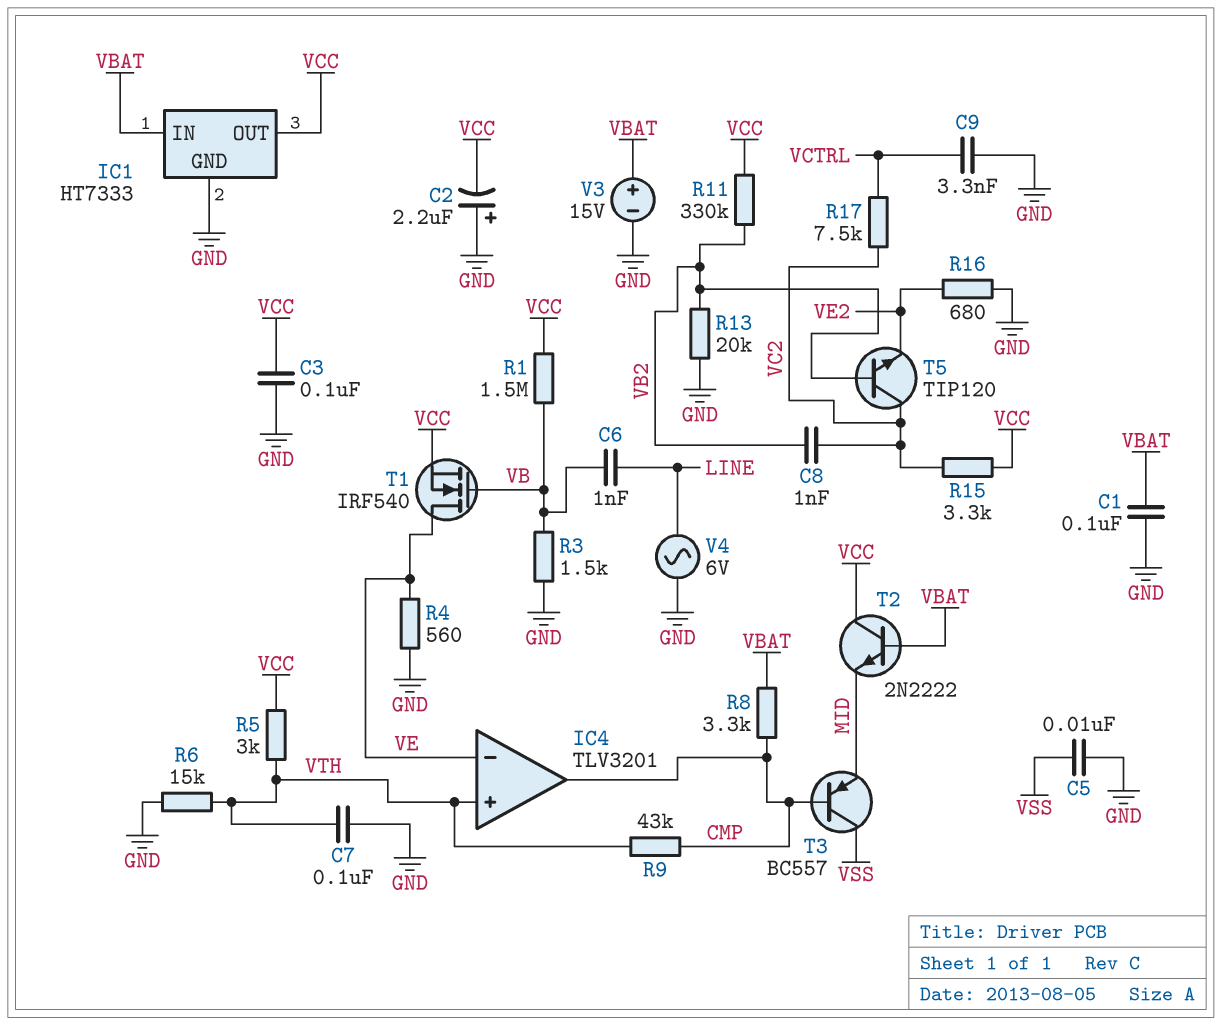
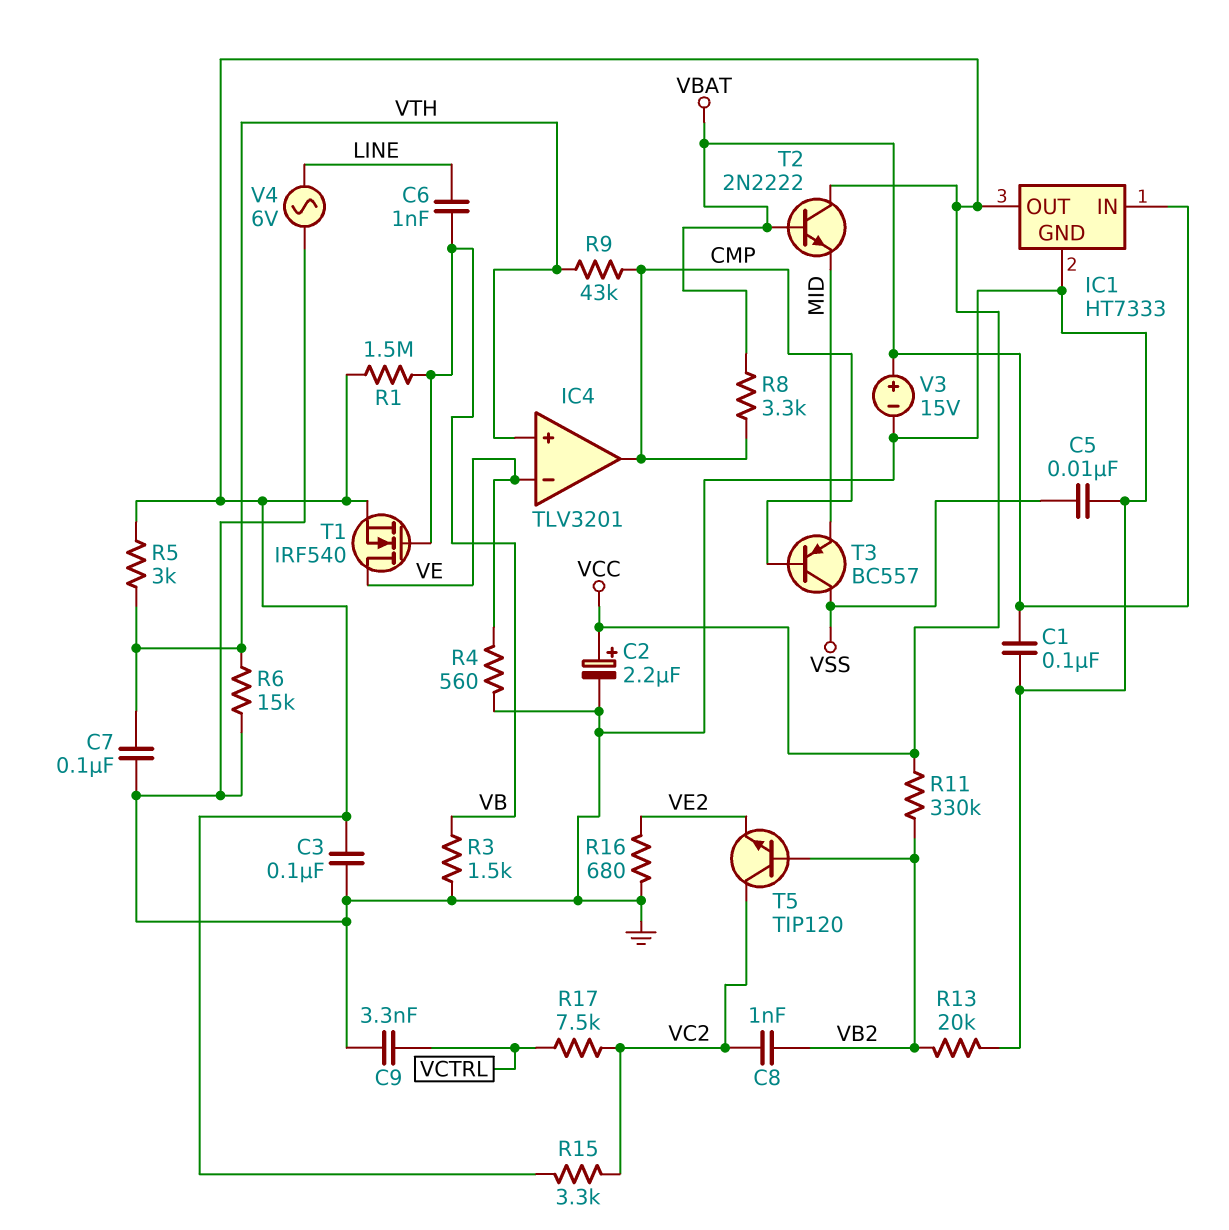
C2: 2.2uF (plus GND, minus VCC) -> 2.2uF (plus VCC, minus GND)

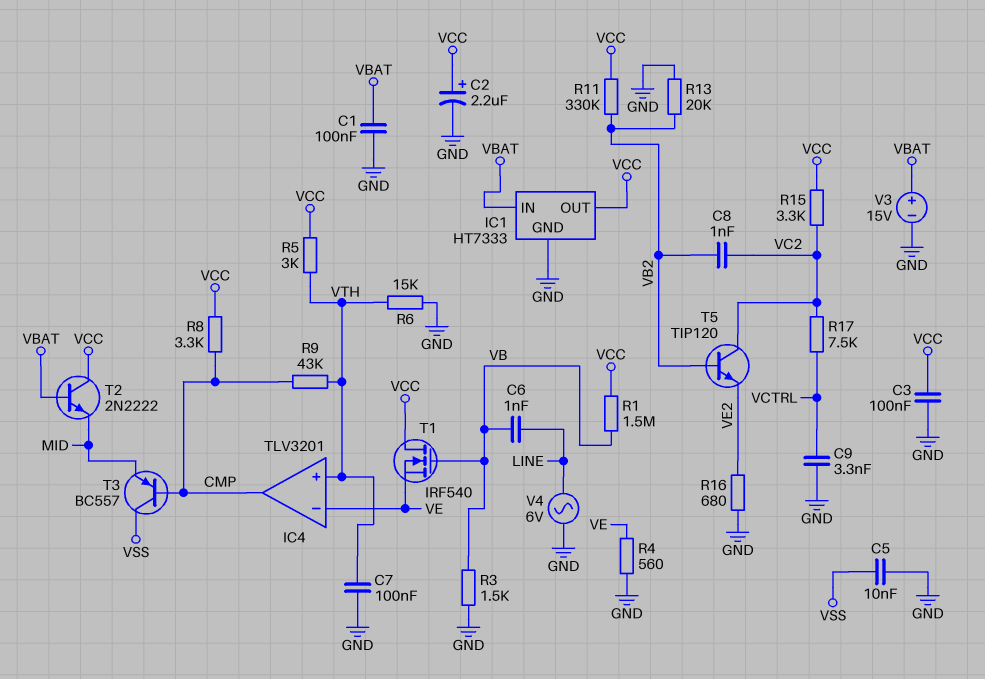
R8: 3.3k (CMP, VBAT) -> 3.3k (CMP, VCC)
T1: NMOS IRF540 (G VB, D VE, S VCC) -> NMOS IRF540 (G VB, D VCC, S VE)

